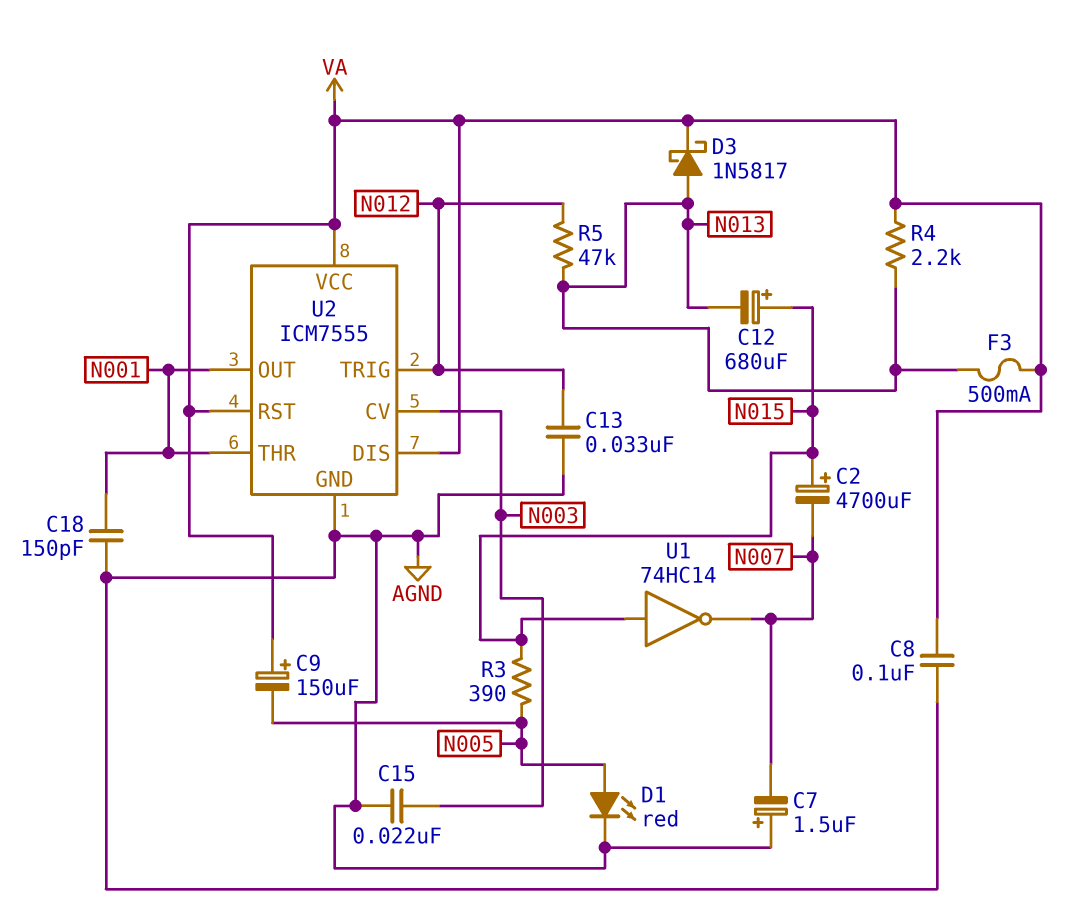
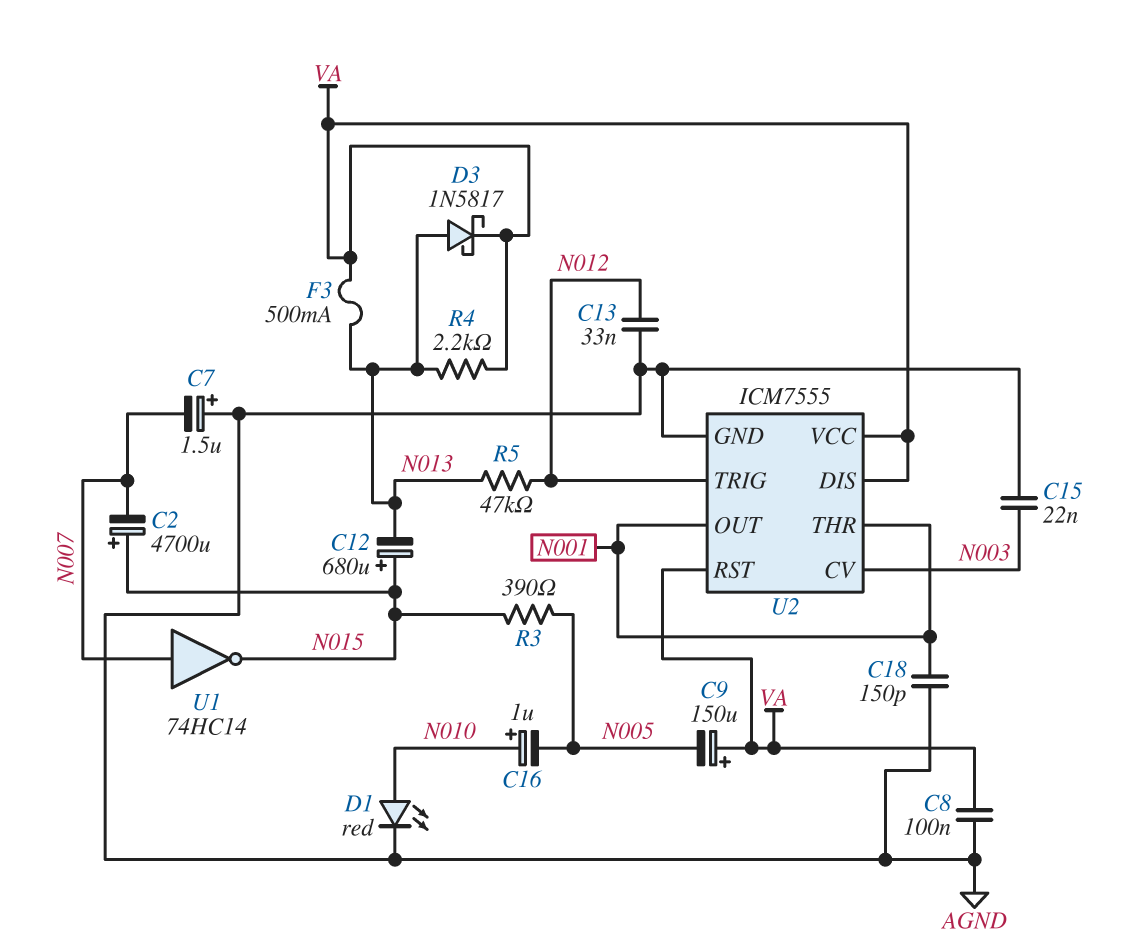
C16: none -> 1uF (plus N010, minus N005)
D1: LED red (A N005, K AGND) -> LED red (A N010, K AGND)
U1: NOT 74HC14 (in N015, out N007) -> NOT 74HC14 (in N007, out N015)

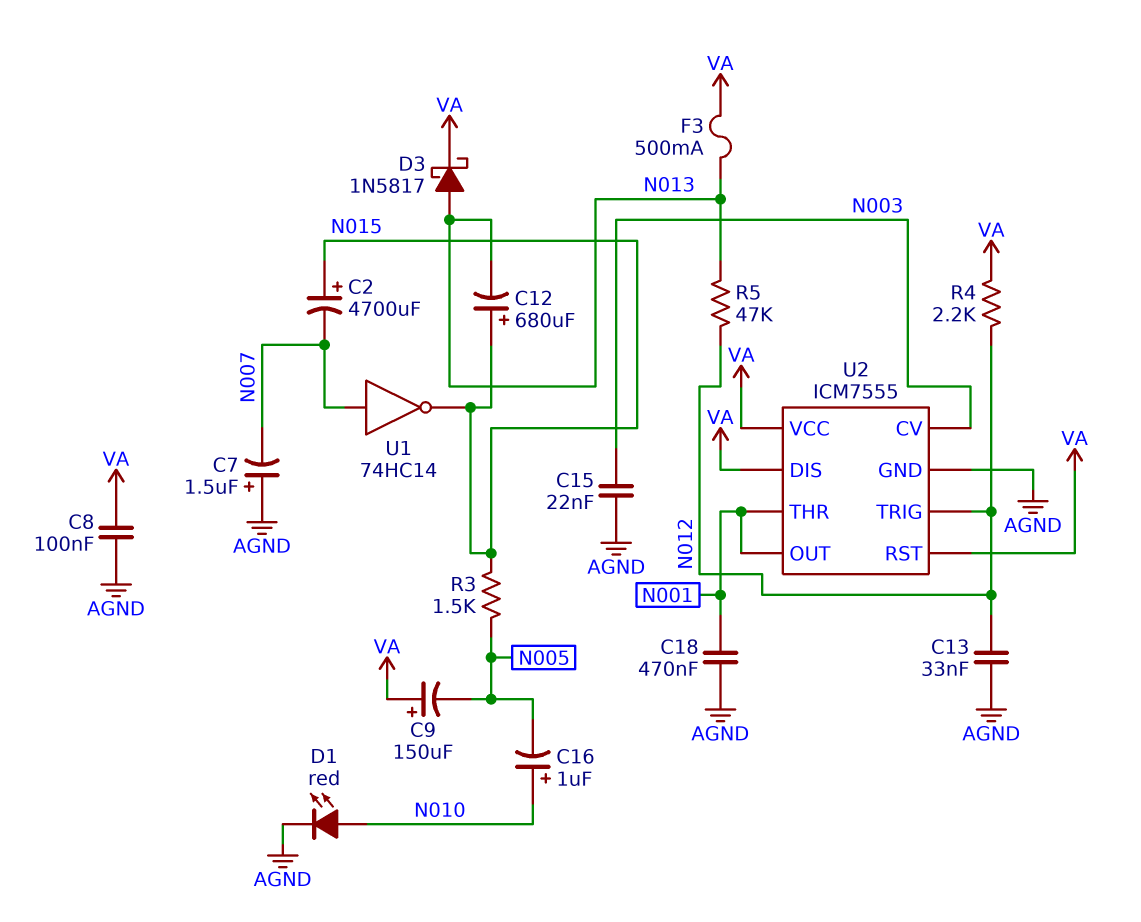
C18: 150pF (AGND, N001) -> 470nF (AGND, N001)
R3: 390 (N005, N015) -> 1.5k (N005, N015)
R4: 2.2k (N013, VA) -> 2.2k (N012, VA)

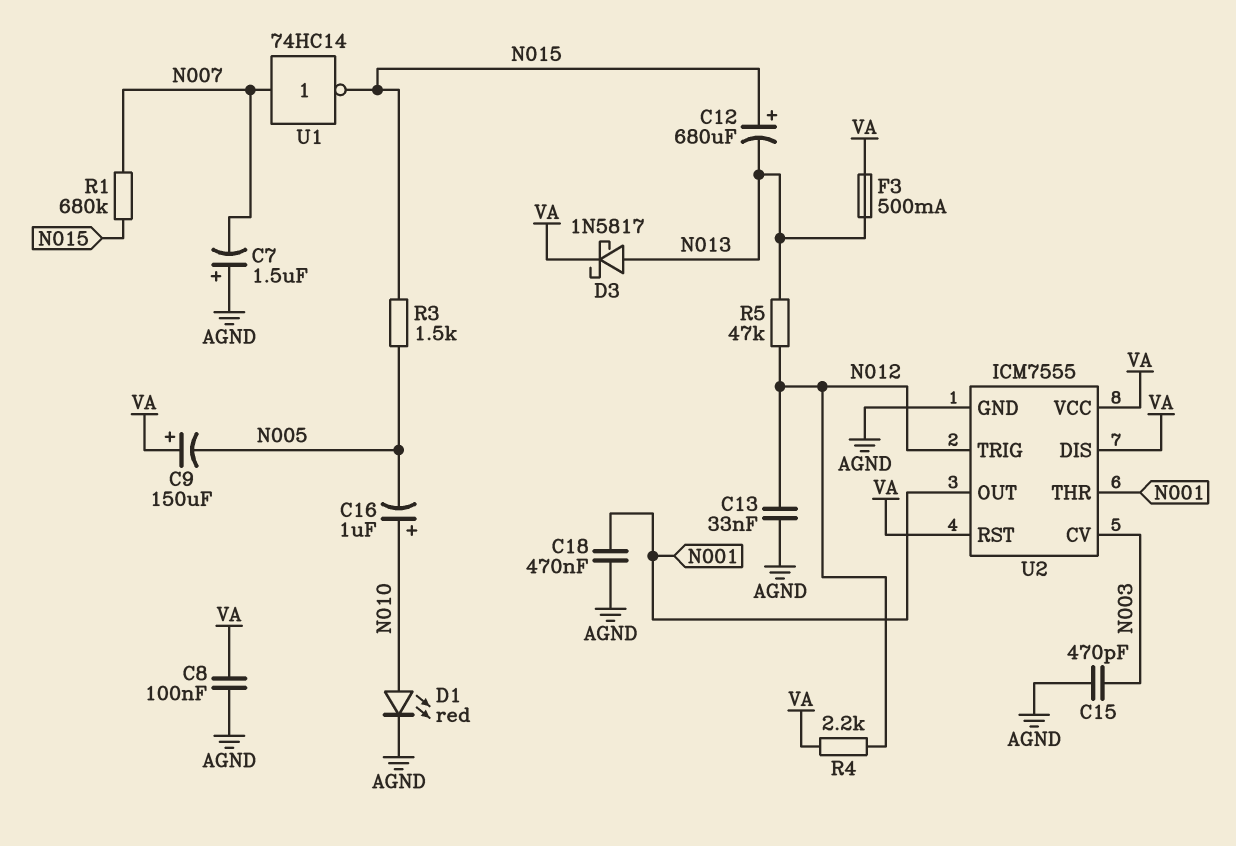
C2: 4700uF (plus N015, minus N007) -> none
C15: 22nF (AGND, N003) -> 470pF (AGND, N003)
R1: none -> 680k (N007, N015)

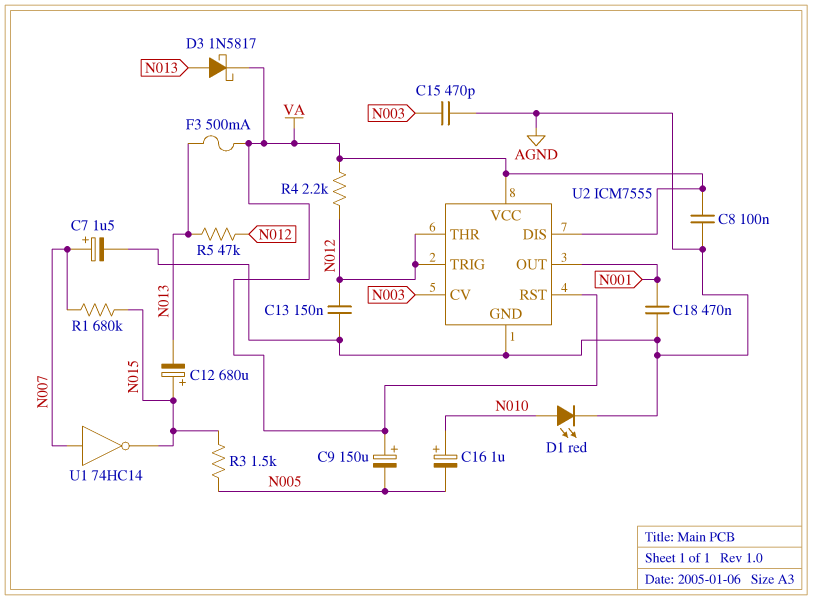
C7: 1.5uF (plus AGND, minus N007) -> 1.5uF (plus N007, minus AGND)
C13: 33nF (AGND, N012) -> 150nF (AGND, N012)
U2 pin THR: N001 -> N012

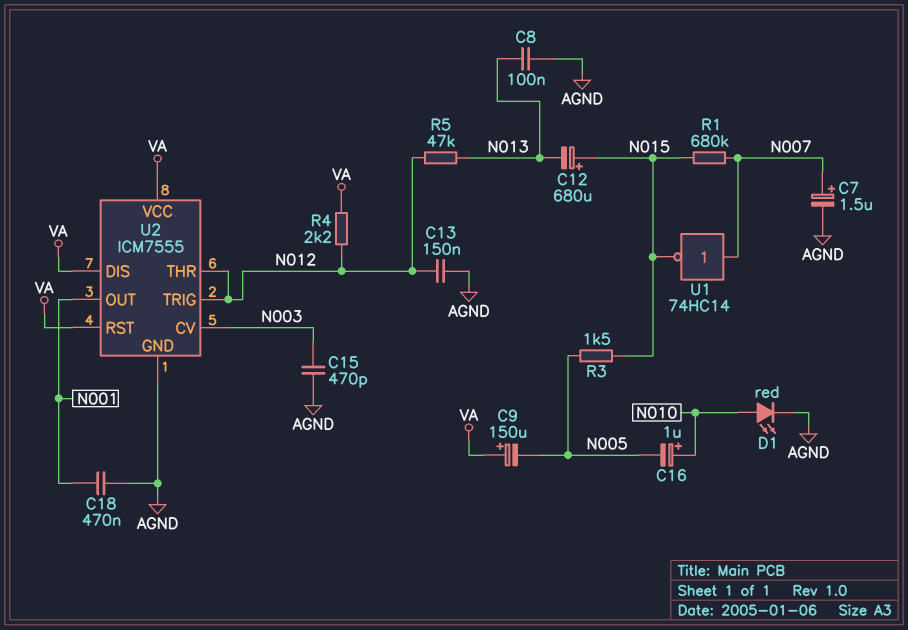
C8: 100nF (AGND, VA) -> 100nF (AGND, N013)
D3: schottky 1N5817 (A N013, K VA) -> none
F3: 500mA (N013, VA) -> none

